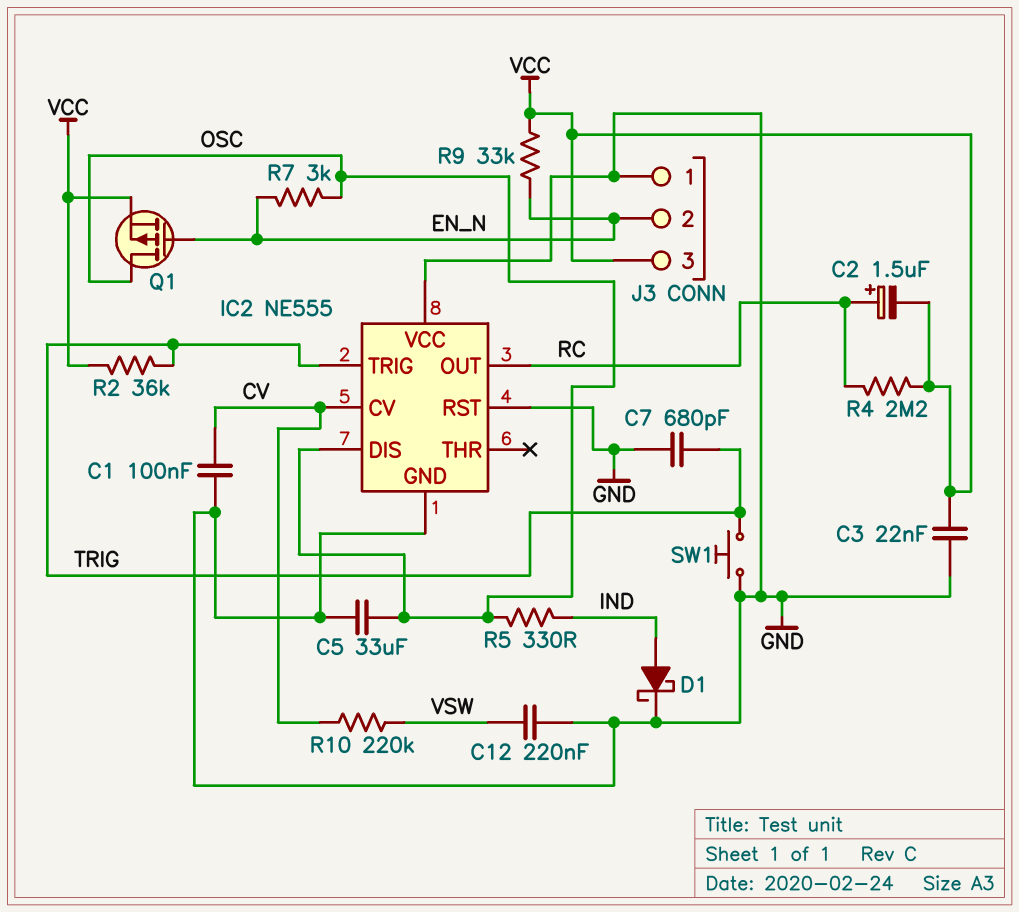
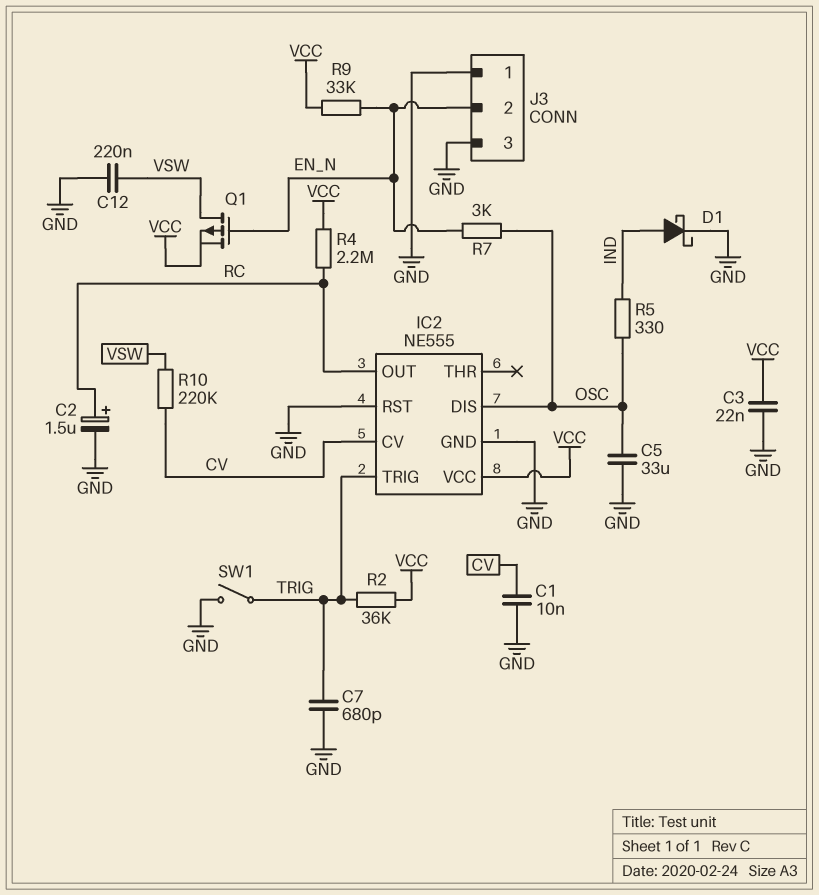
C1: 100nF (CV, GND) -> 10nF (CV, GND)
C2: 1.5uF (plus RC, minus VCC) -> 1.5uF (plus RC, minus GND)
IC2 pin VCC: GND -> VCC
J3 pin 3: VCC -> GND
Q1: PMOS (G EN_N, D OSC, S VCC) -> PMOS (G EN_N, D VSW, S VCC)
SW1: button (GND, TRIG) -> switch (GND, TRIG)

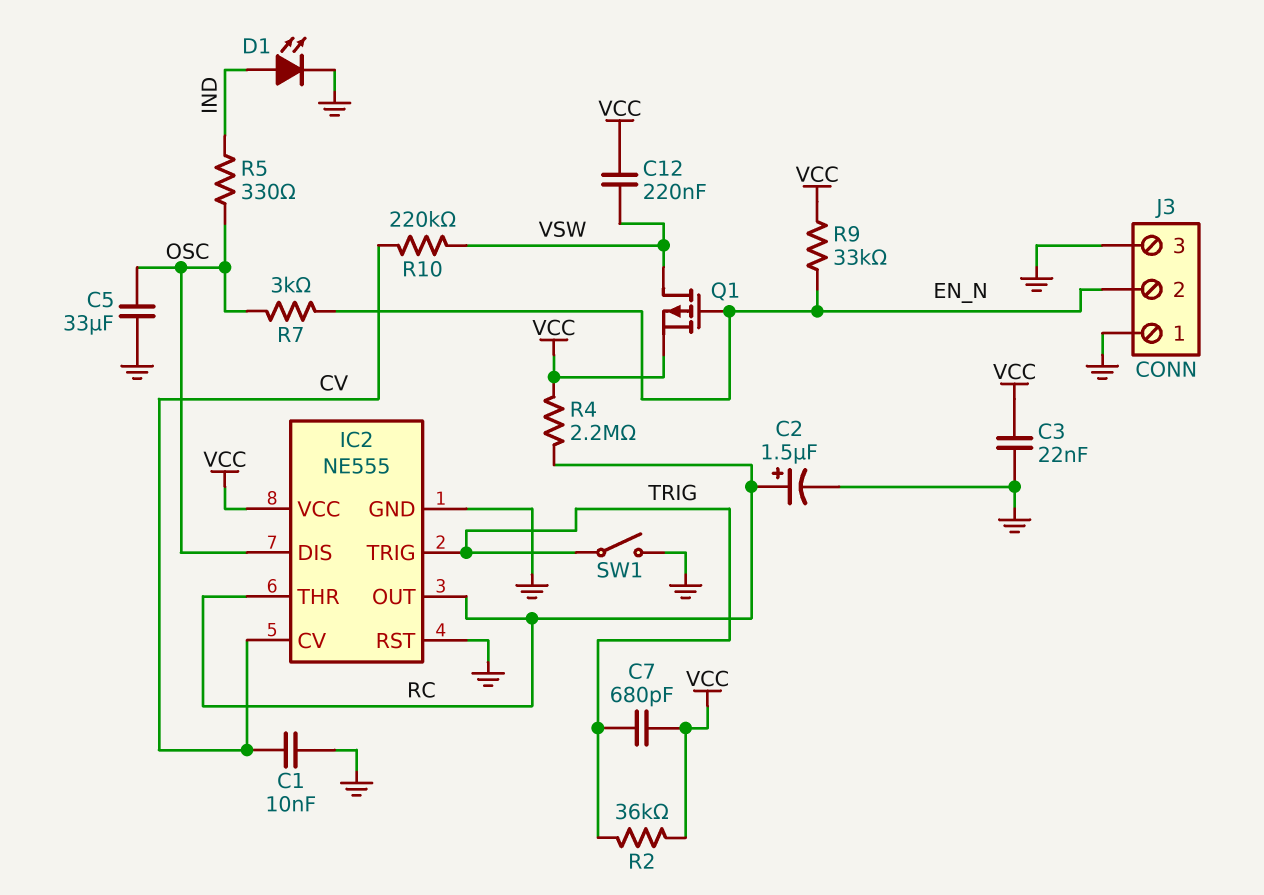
C7: 680pF (GND, TRIG) -> 680pF (TRIG, VCC)
C12: 220nF (GND, VSW) -> 220nF (VCC, VSW)
D1: schottky (A IND, K GND) -> LED (A IND, K GND)
IC2 pin THR: none -> RC

